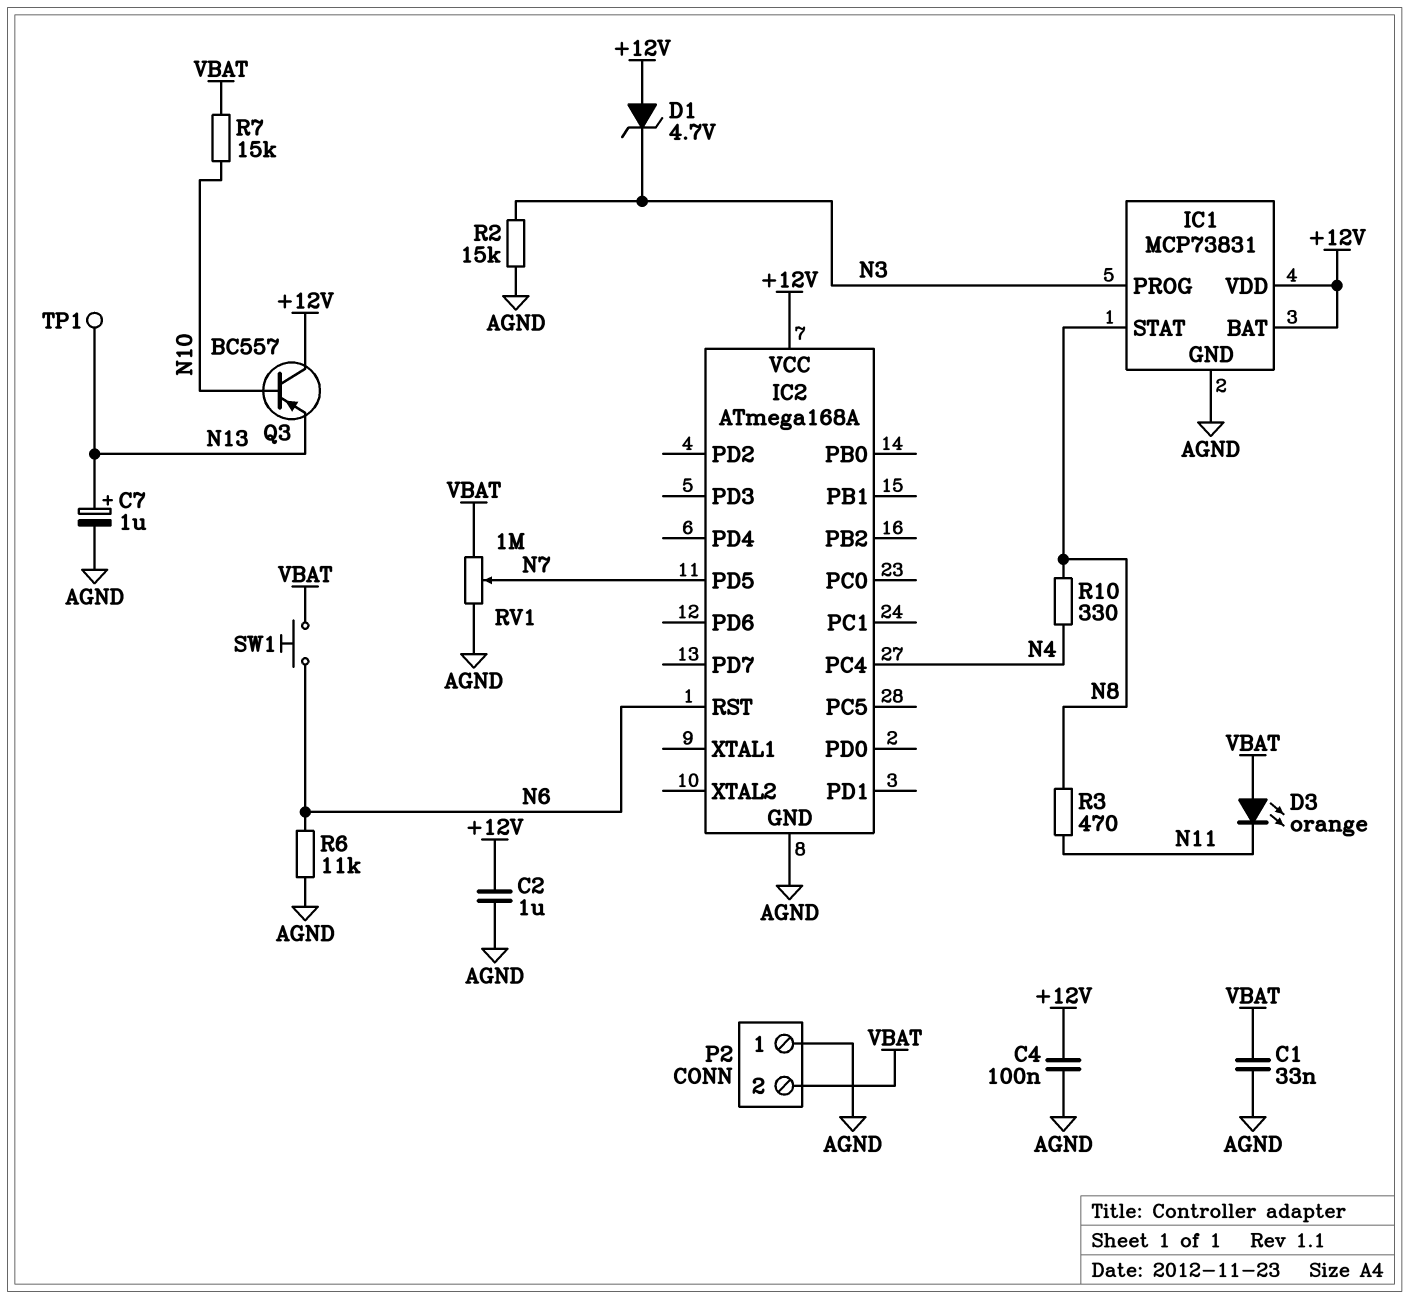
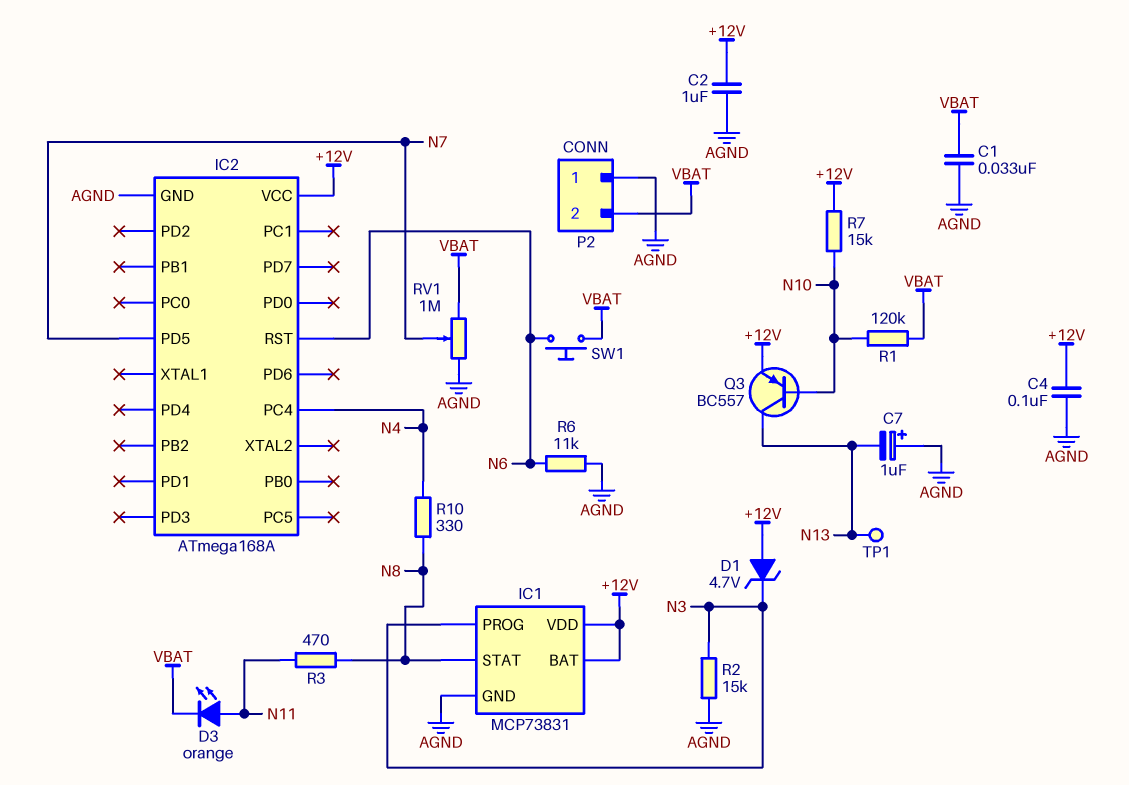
C7: 1uF (plus N13, minus AGND) -> 1uF (plus AGND, minus N13)
D3: LED orange (A VBAT, K N11) -> LED orange (A N11, K VBAT)
Q3: PNP BC557 (B N10, C +12V, E N13) -> PNP BC557 (B N10, C N13, E +12V)
R1: none -> 120k (N10, VBAT)
R7: 15k (N10, VBAT) -> 15k (+12V, N10)

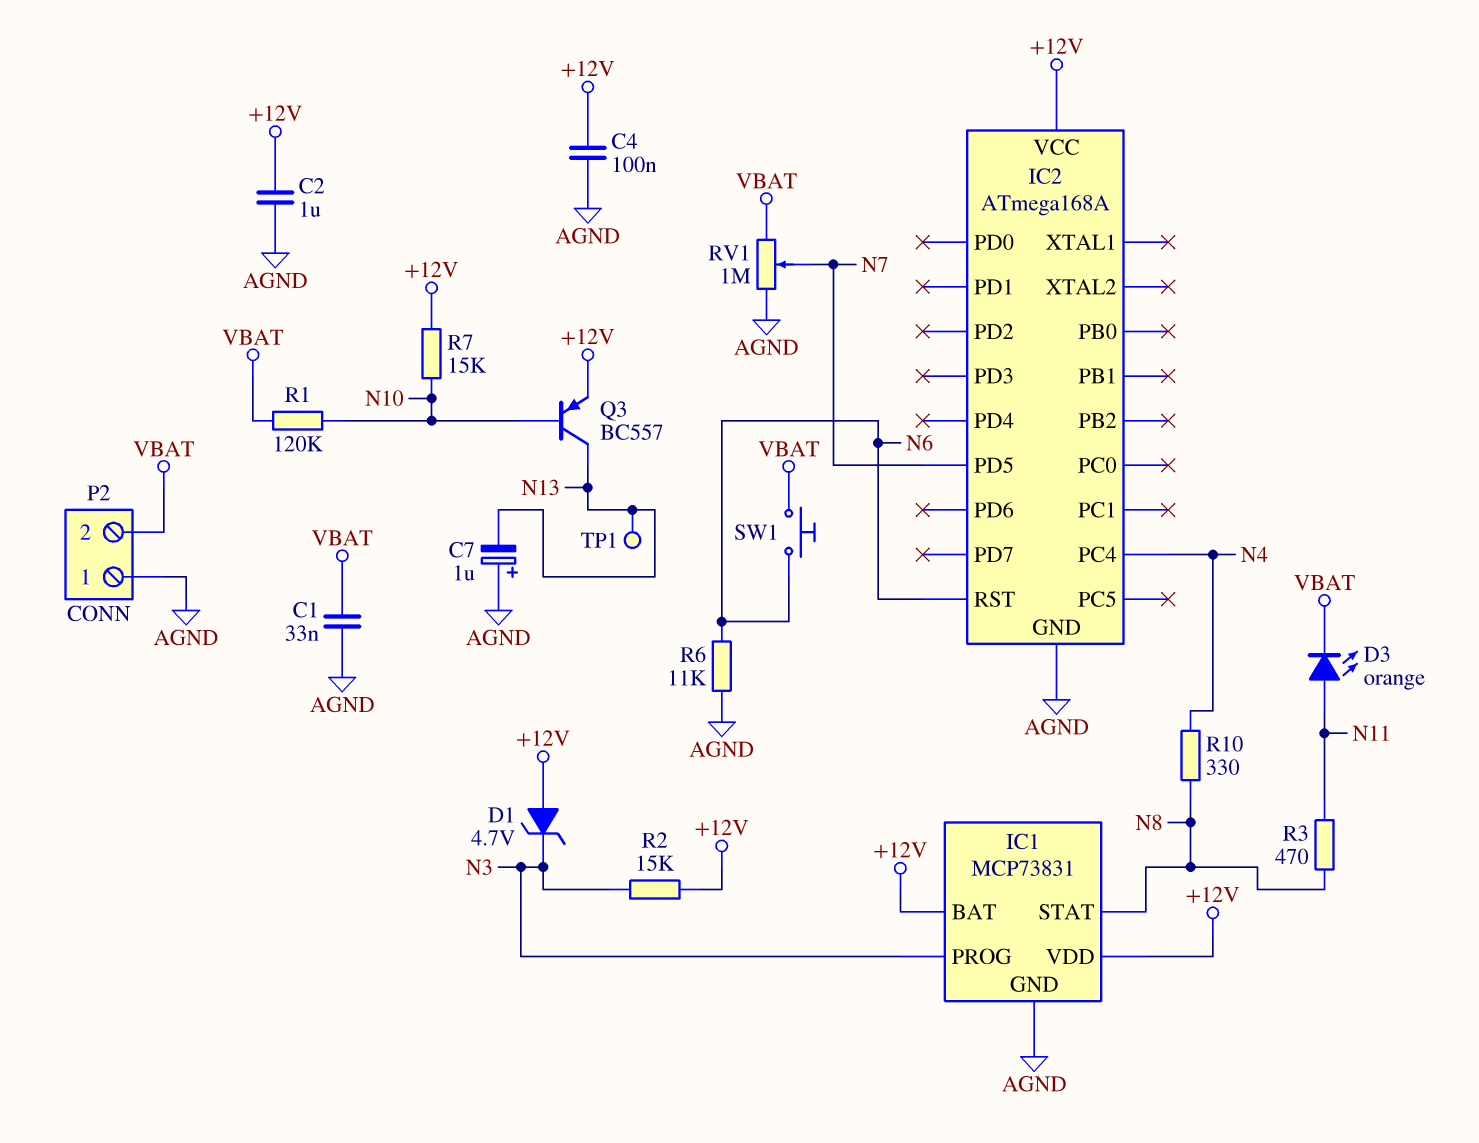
R2: 15k (AGND, N3) -> 15k (+12V, N3)

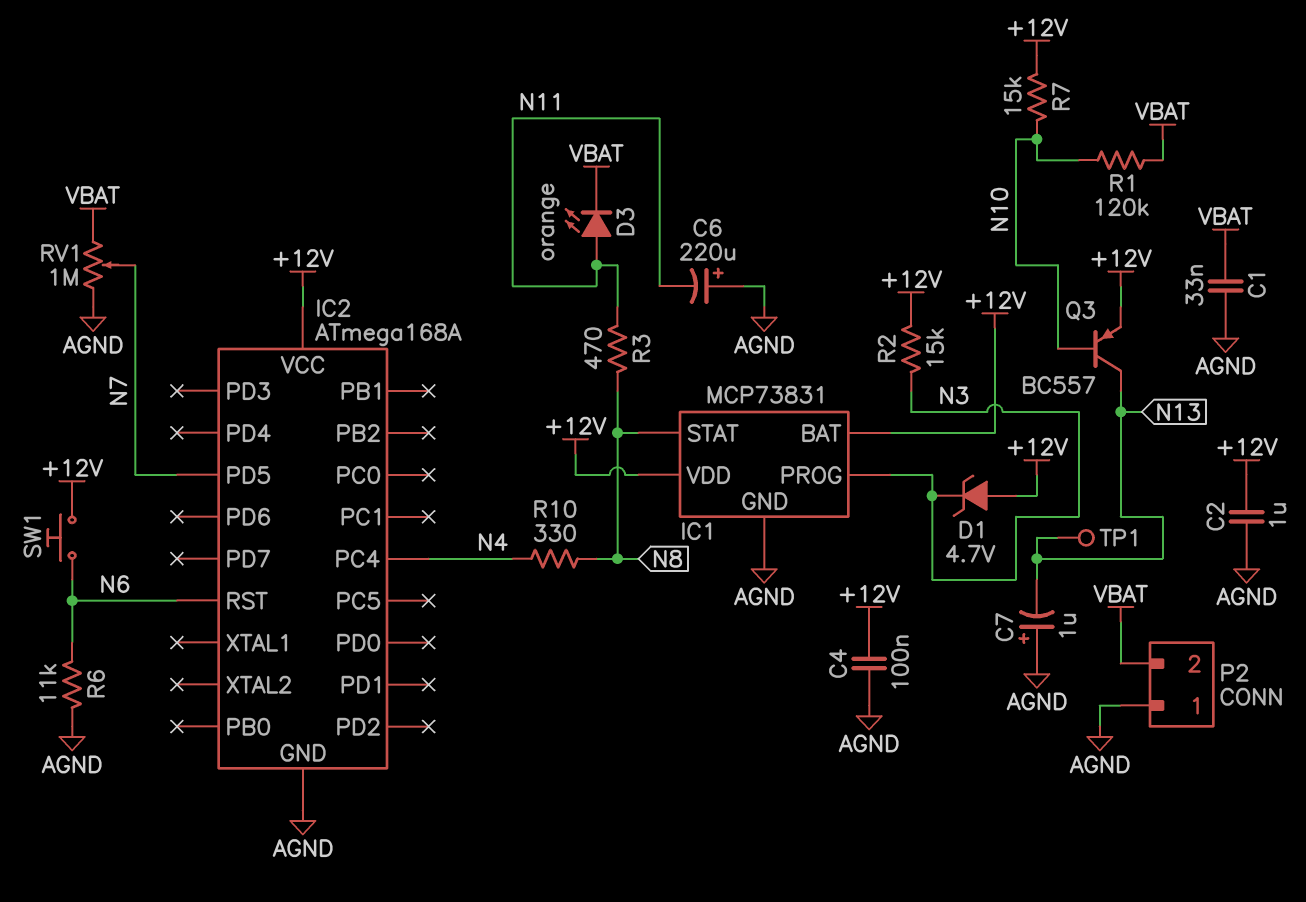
C6: none -> 220uF (plus AGND, minus N11)
SW1: button (N6, VBAT) -> button (+12V, N6)

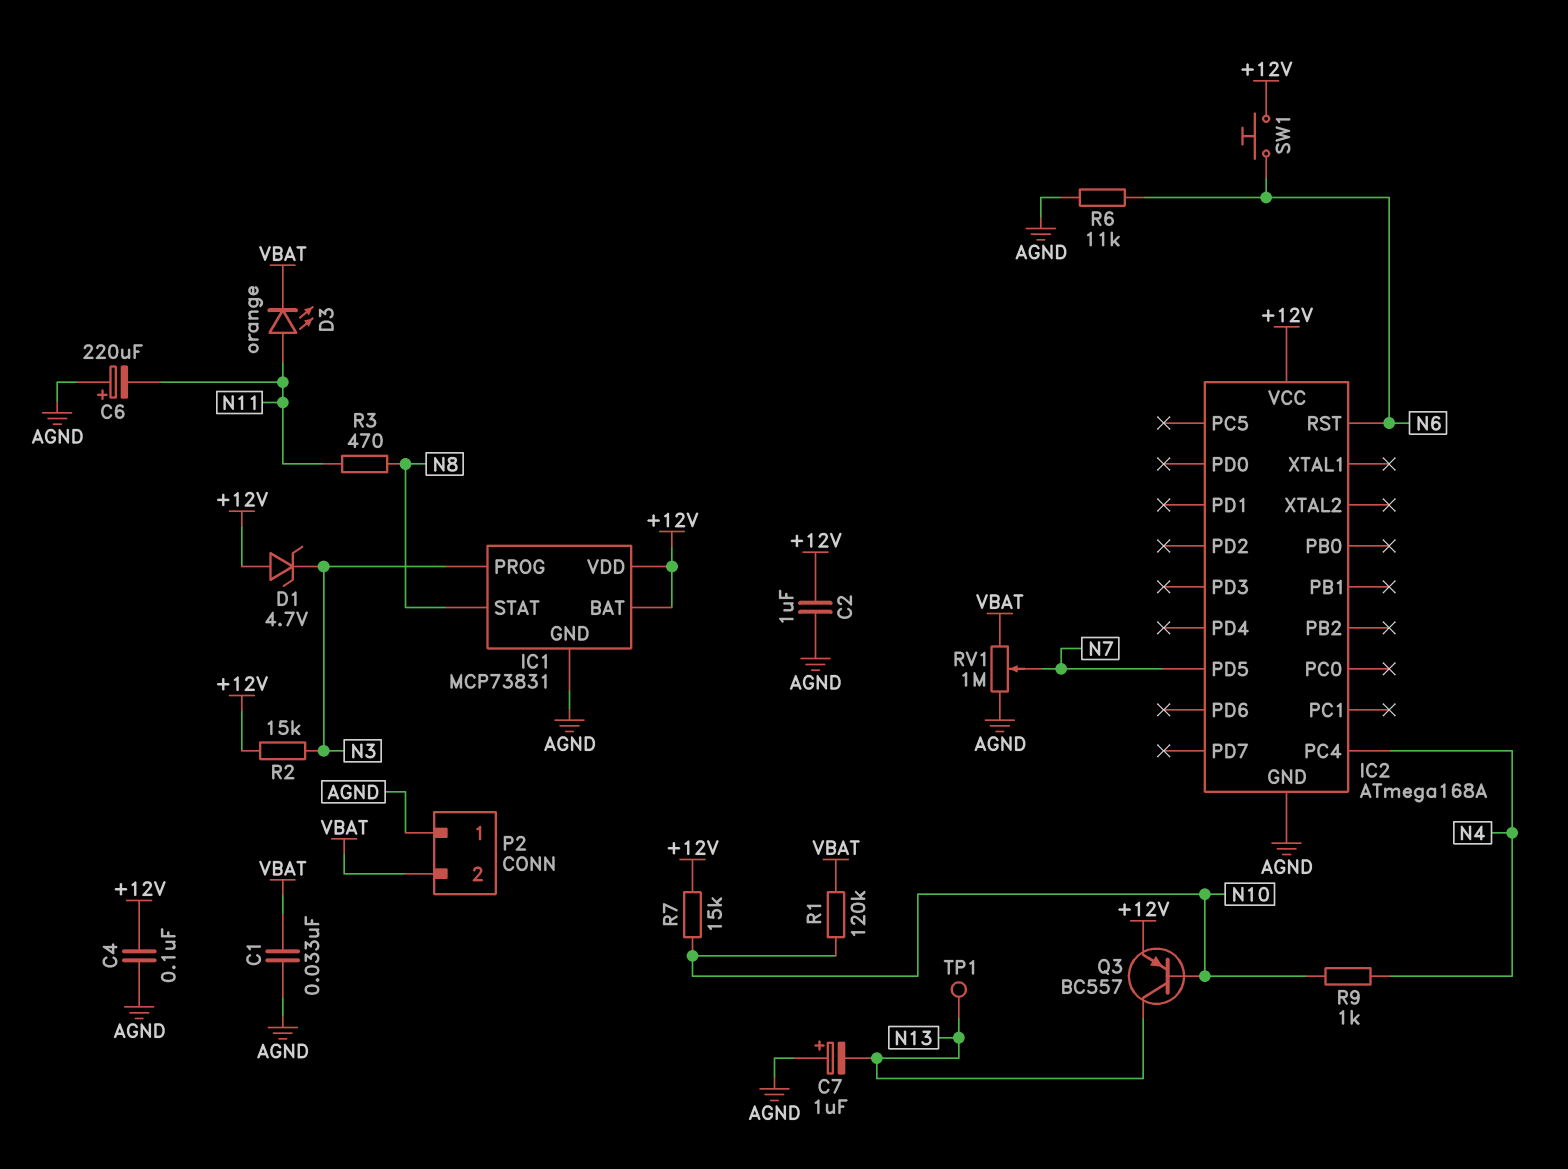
R9: none -> 1k (N4, N10)
R10: 330 (N4, N8) -> none

